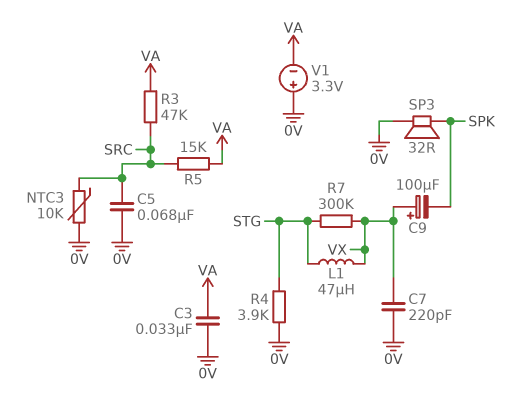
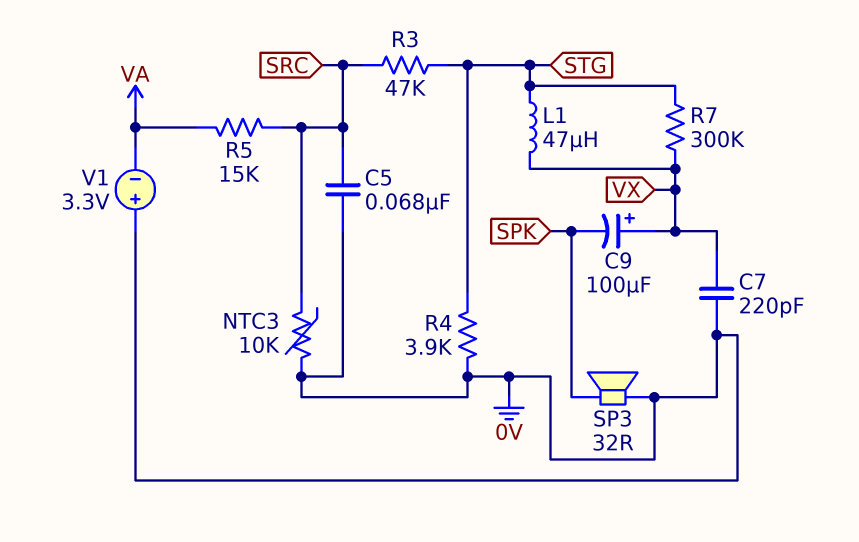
C3: 33nF (0V, VA) -> none
R3: 47k (SRC, VA) -> 47k (SRC, STG)

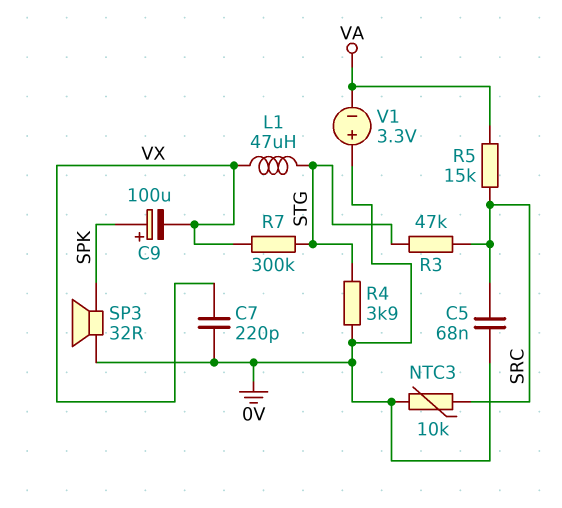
C9: 100uF (plus VX, minus SPK) -> 100uF (plus SPK, minus VX)

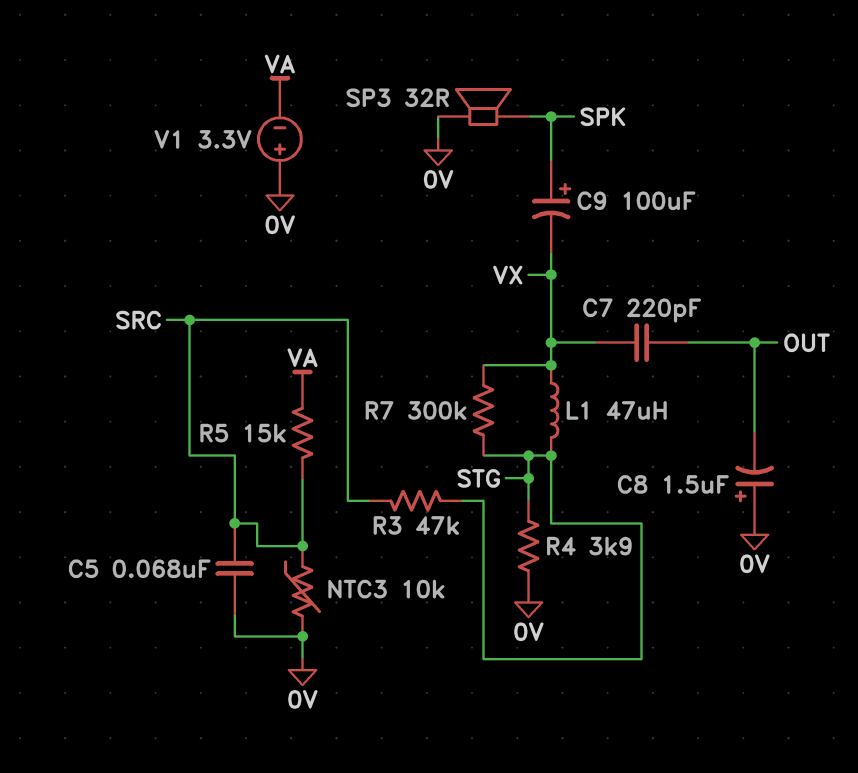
C7: 220pF (0V, VX) -> 220pF (OUT, VX)
C8: none -> 1.5uF (plus 0V, minus OUT)

